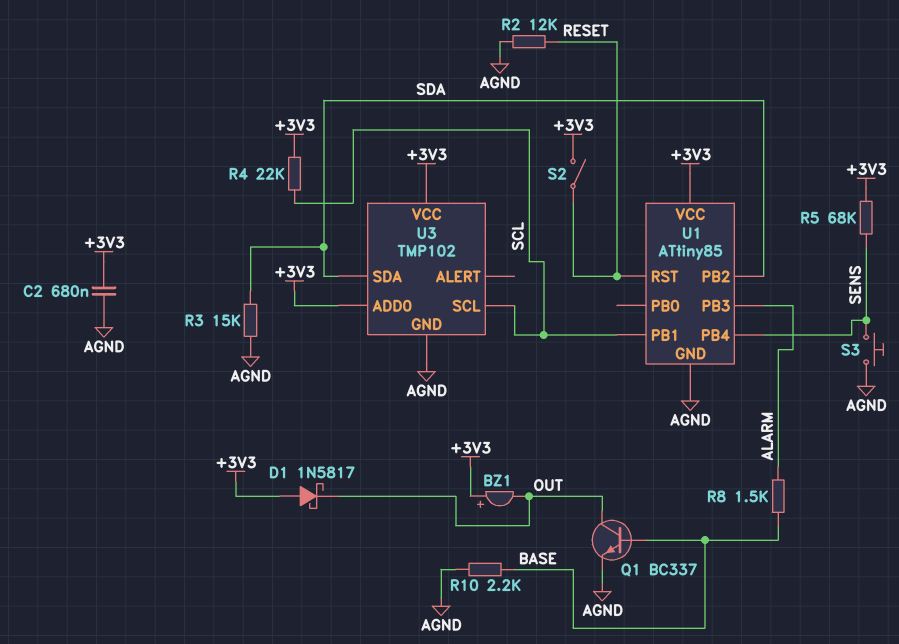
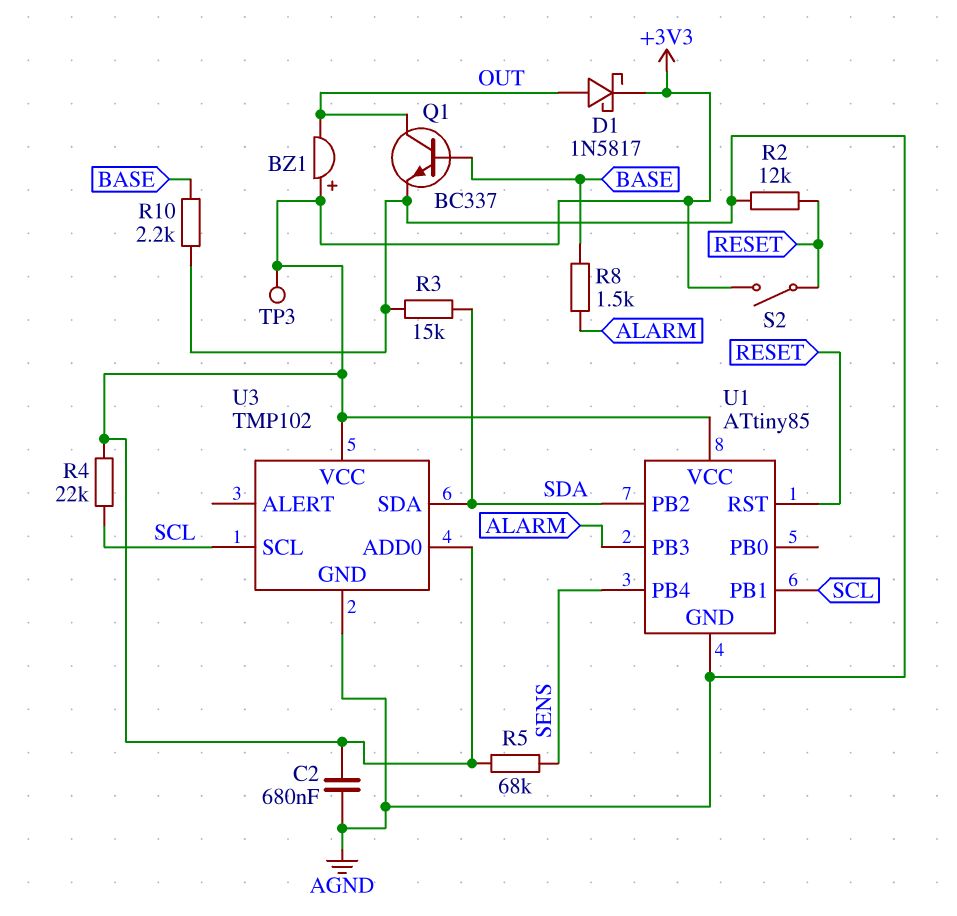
D1: schottky 1N5817 (A +3V3, K OUT) -> schottky 1N5817 (A OUT, K +3V3)
S3: button (AGND, SENS) -> none
TP3: none -> test point (+3V3)

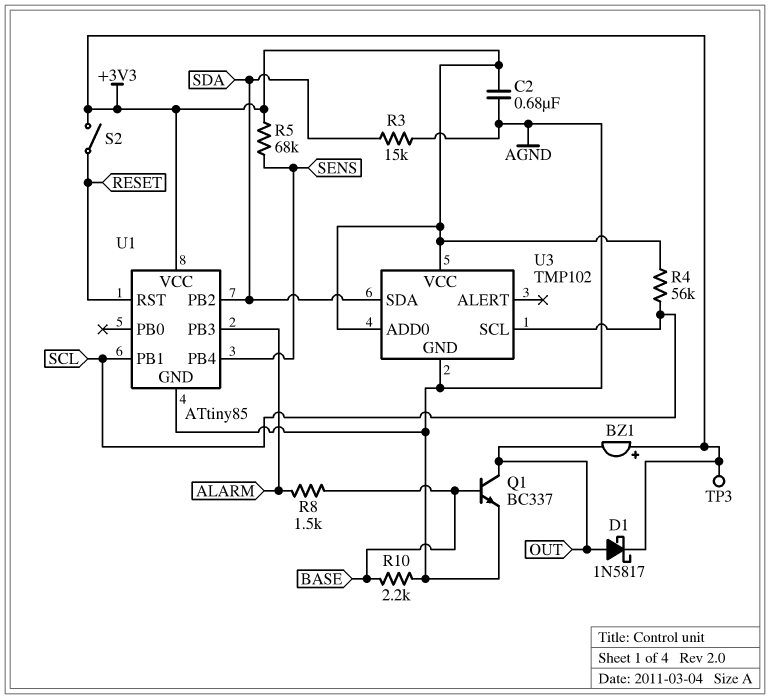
R2: 12k (AGND, RESET) -> none
R4: 22k (+3V3, SCL) -> 56k (+3V3, SCL)

